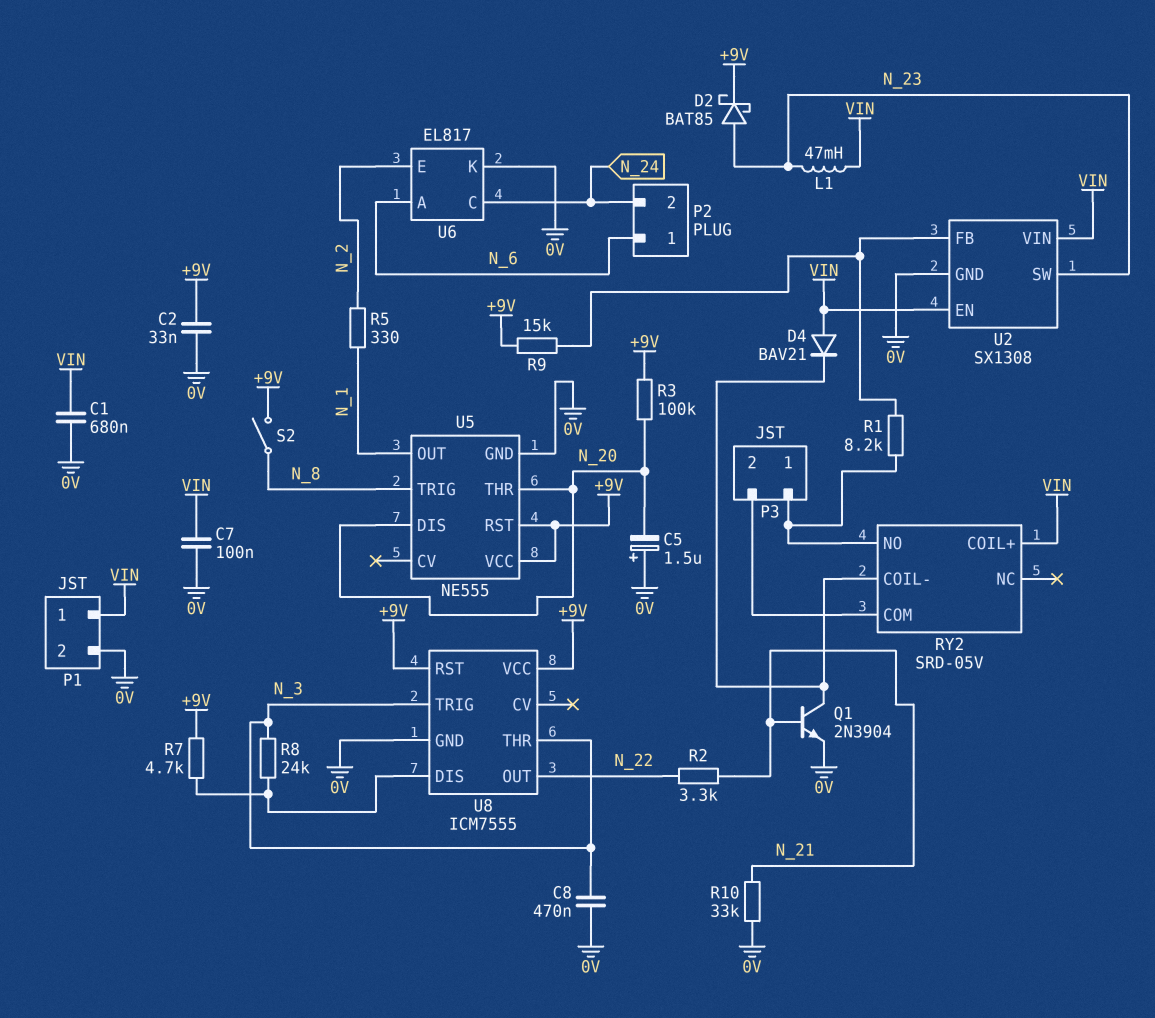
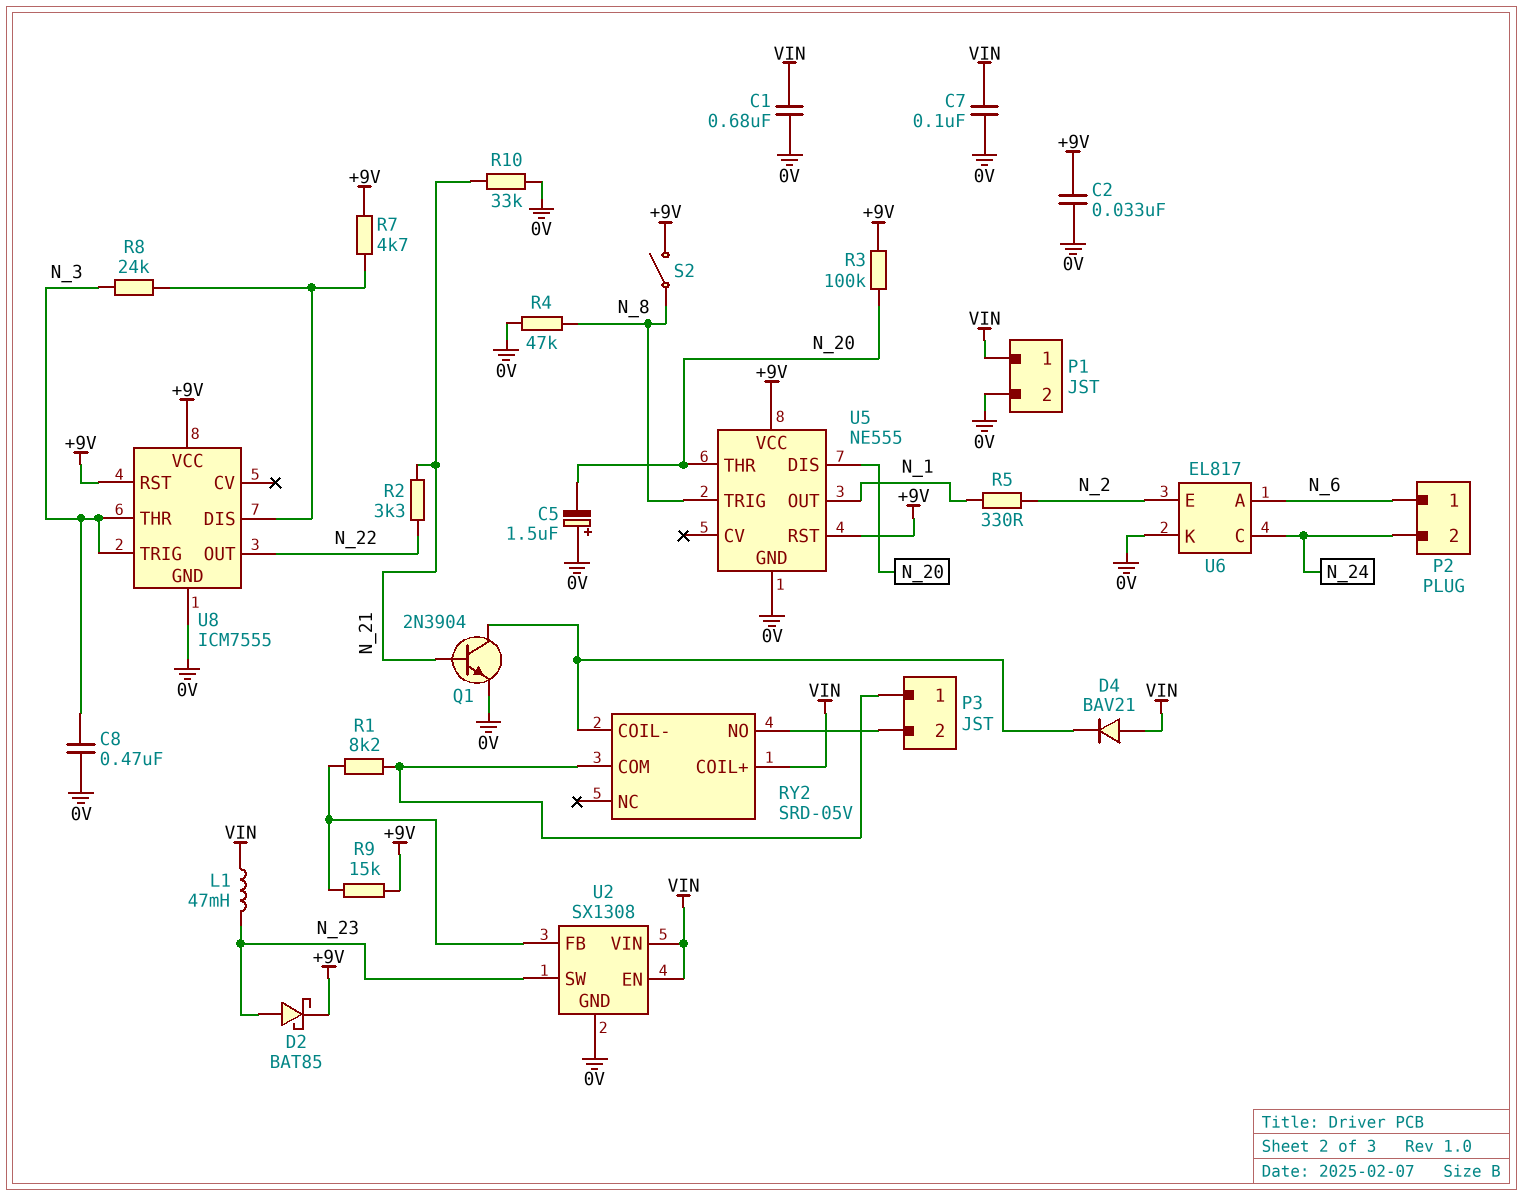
R4: none -> 47k (0V, N_8)
RY2 pin COM: P3/2 -> P3/1
RY2 pin NO: P3/1 -> P3/2

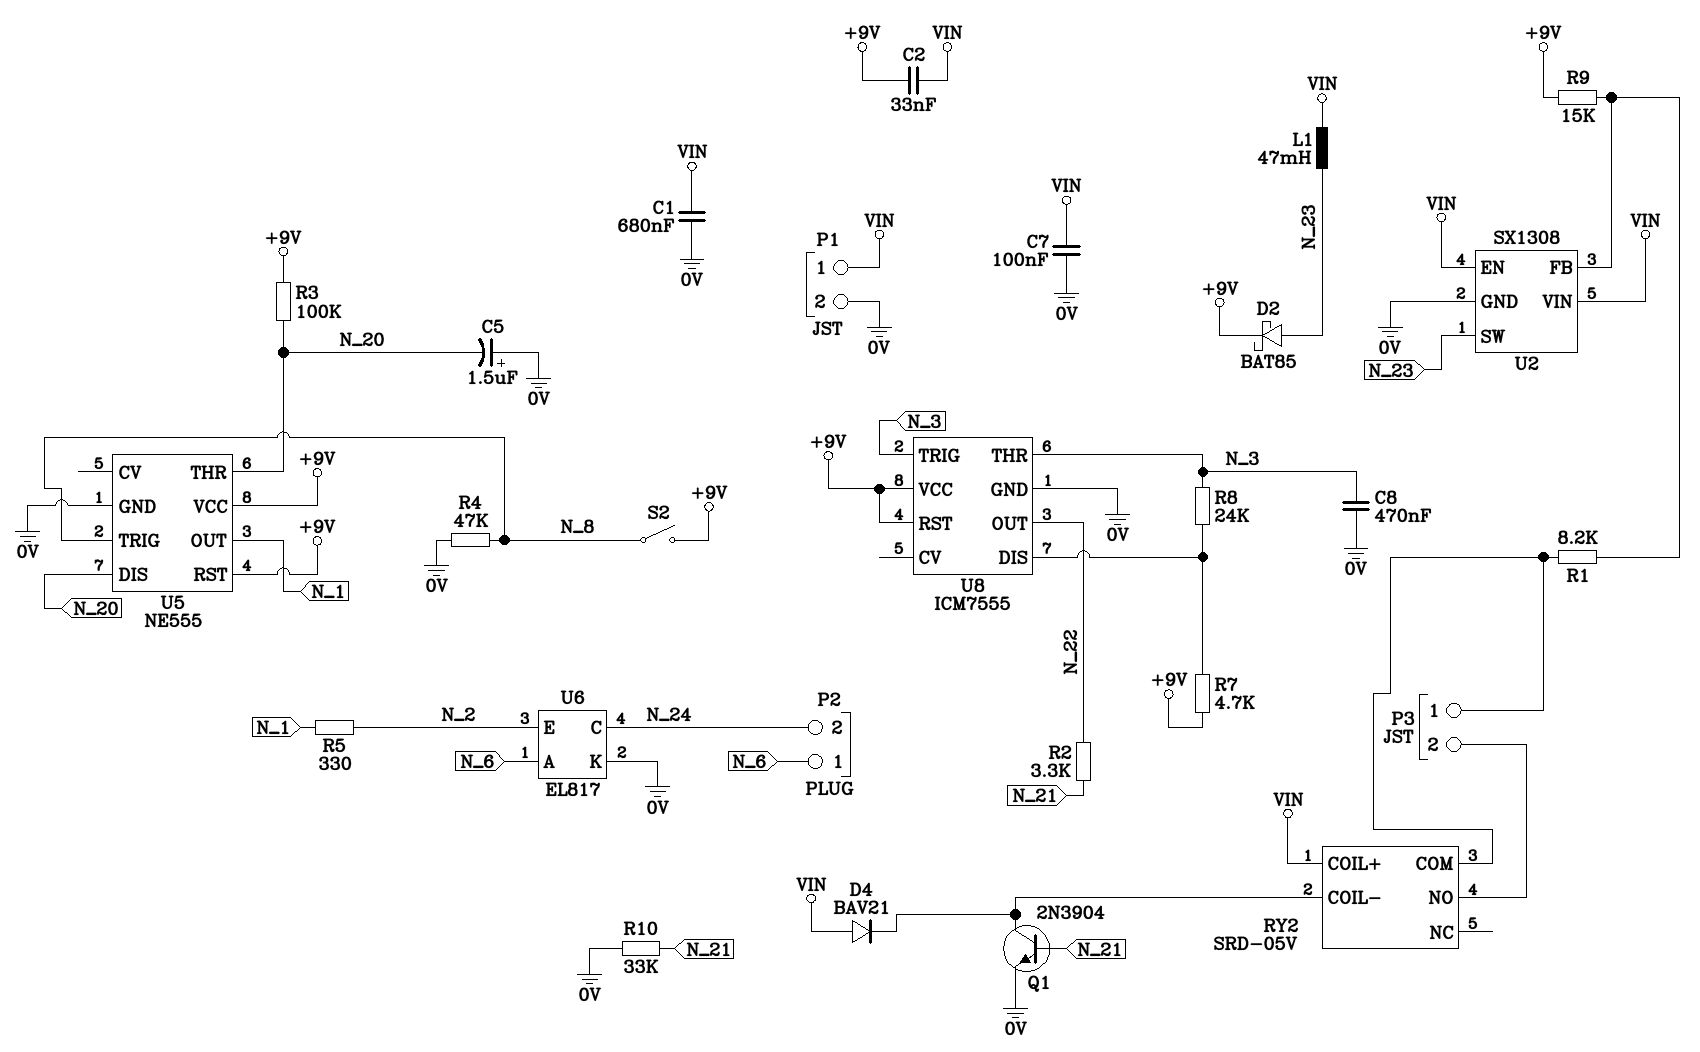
C2: 33nF (+9V, 0V) -> 33nF (+9V, VIN)

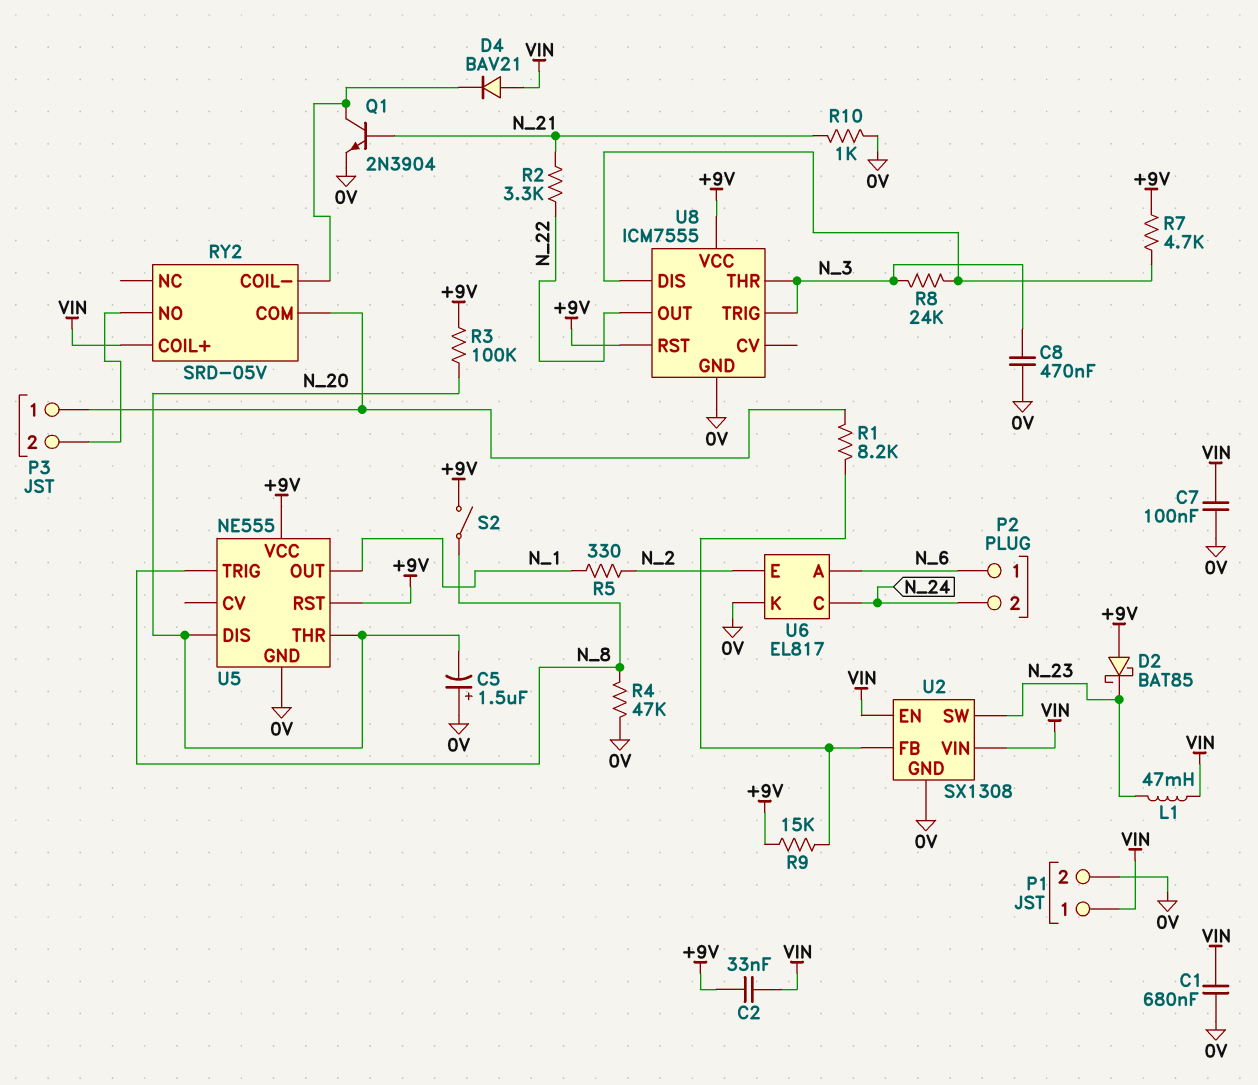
D2: schottky BAT85 (A N_23, K +9V) -> schottky BAT85 (A +9V, K N_23)
R10: 33k (0V, N_21) -> 1k (0V, N_21)

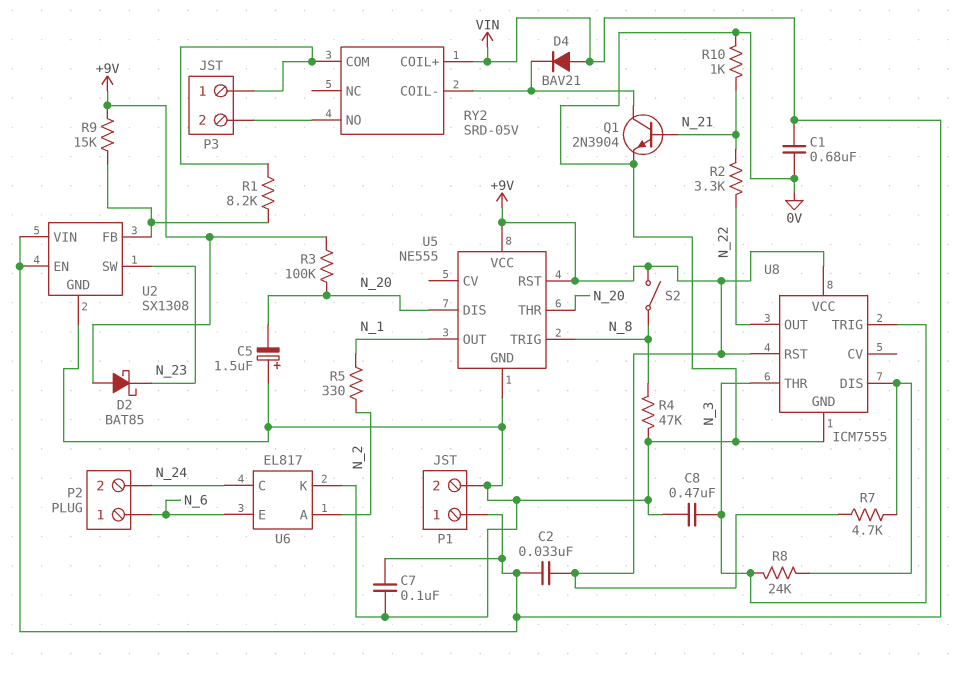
L1: 47mH (N_23, VIN) -> none
U6 pin A: N_6 -> N_2
U6 pin E: N_2 -> N_6

